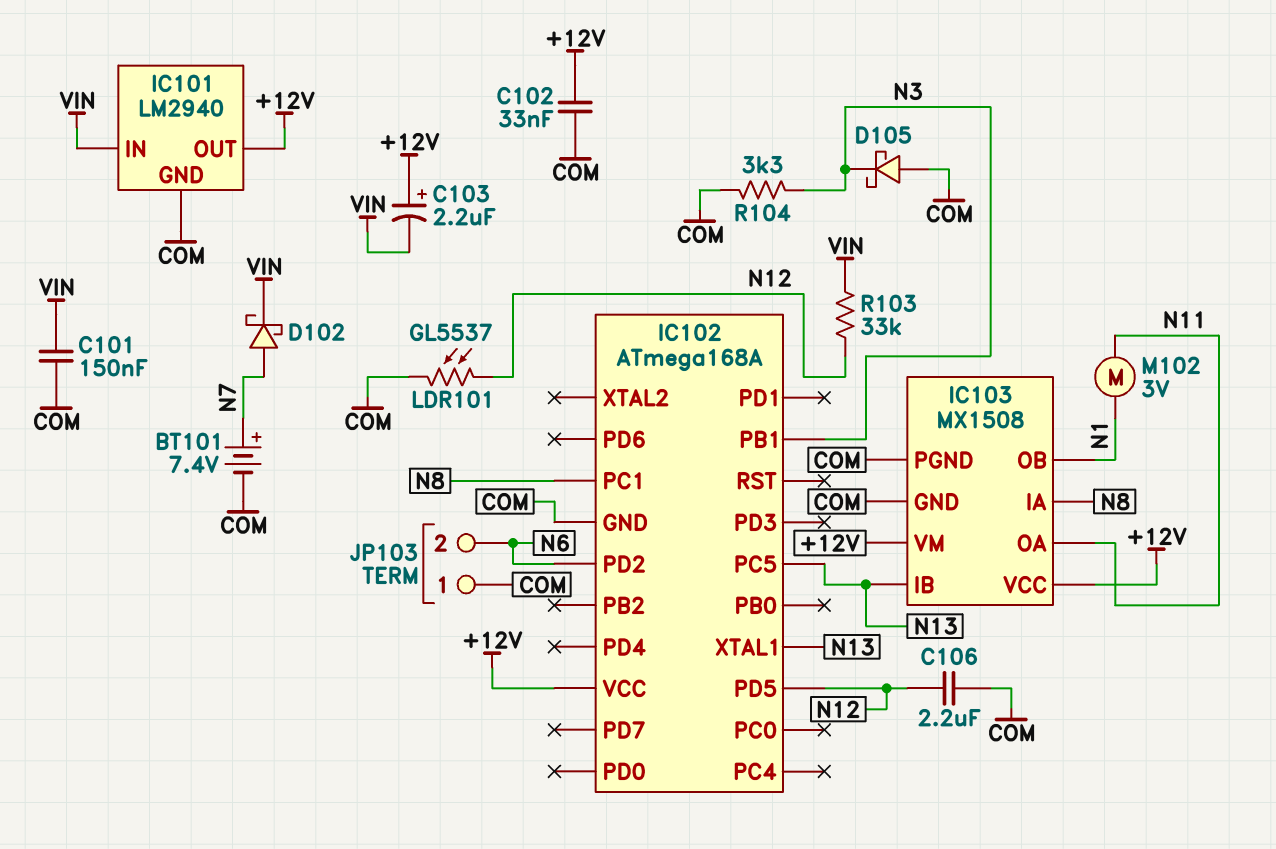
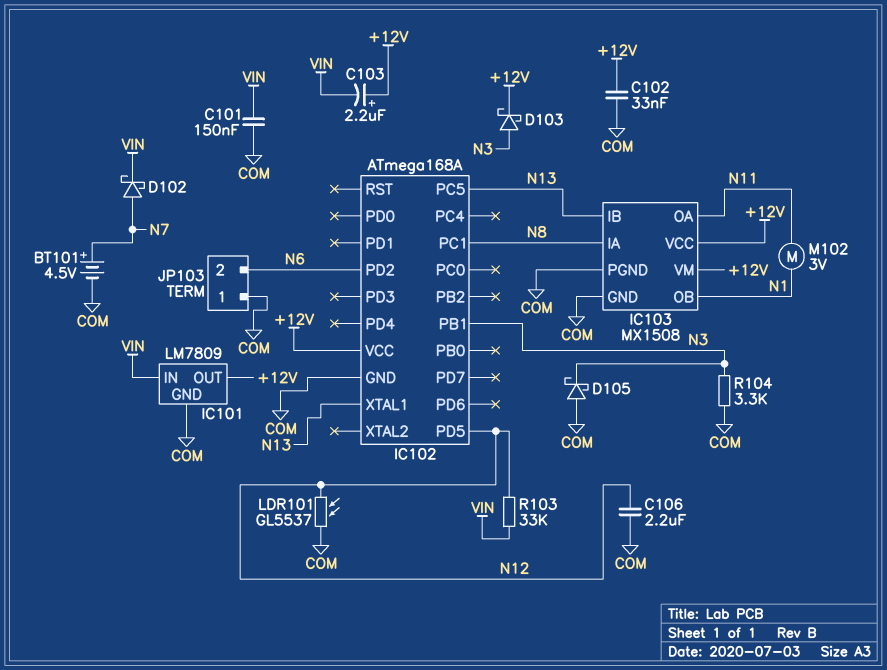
BT101: 7.4V (plus N7, minus COM) -> 4.5V (plus N7, minus COM)
D103: none -> schottky (A N3, K +12V)
IC101: LM2940 -> LM7809

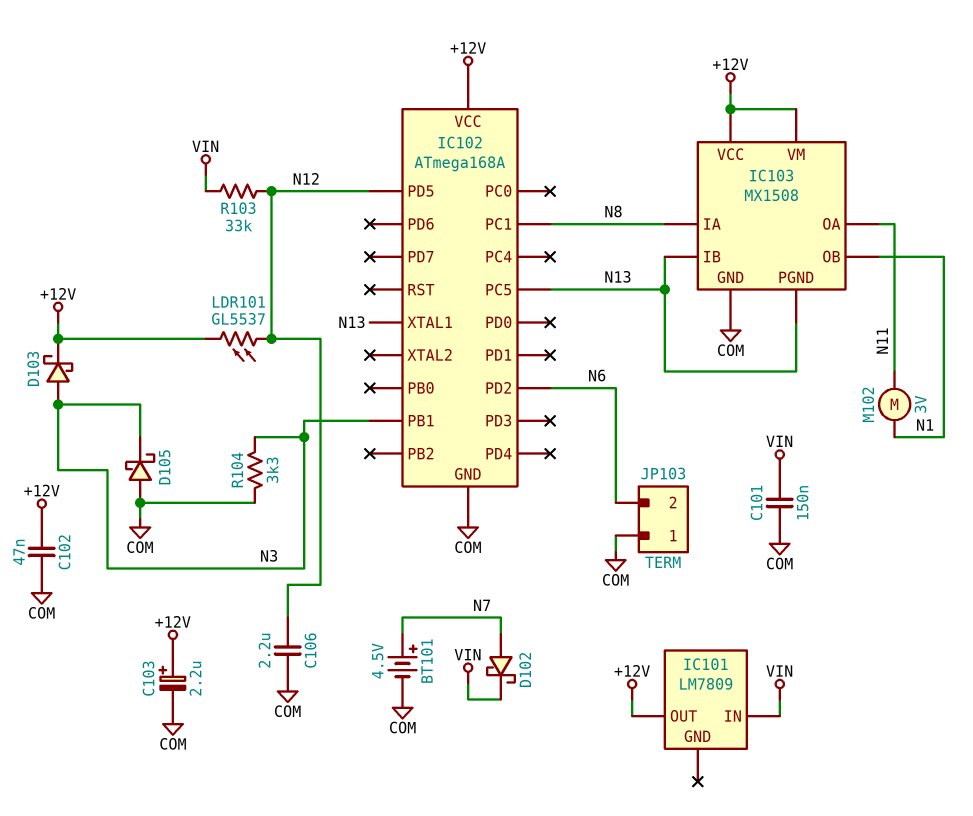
C102: 33nF (+12V, COM) -> 47nF (+12V, COM)
C103: 2.2uF (plus +12V, minus VIN) -> 2.2uF (plus +12V, minus COM)
IC101 pin GND: COM -> none
IC103 pin PGND: COM -> N13
LDR101: GL5537 (COM, N12) -> GL5537 (+12V, N12)

